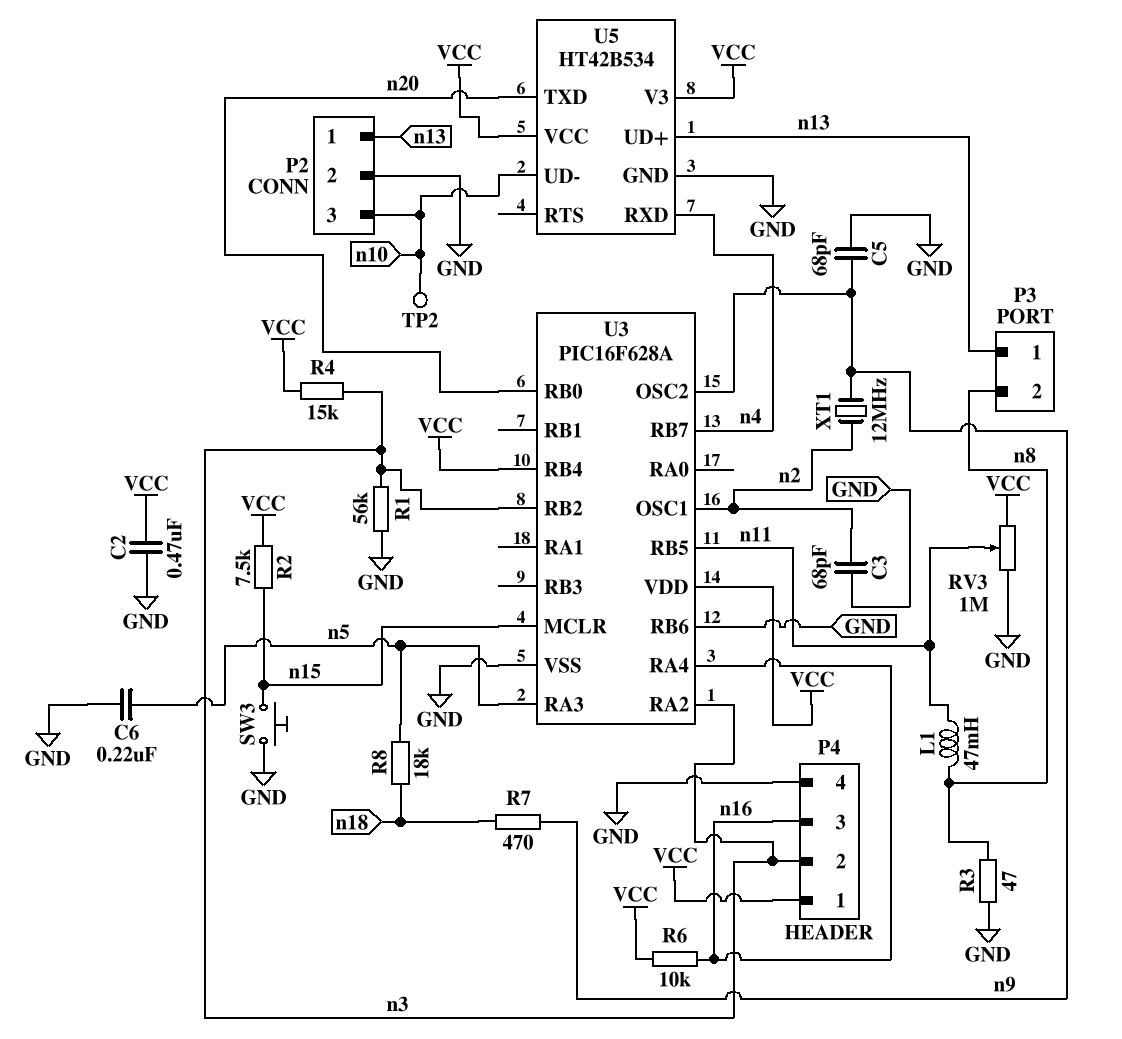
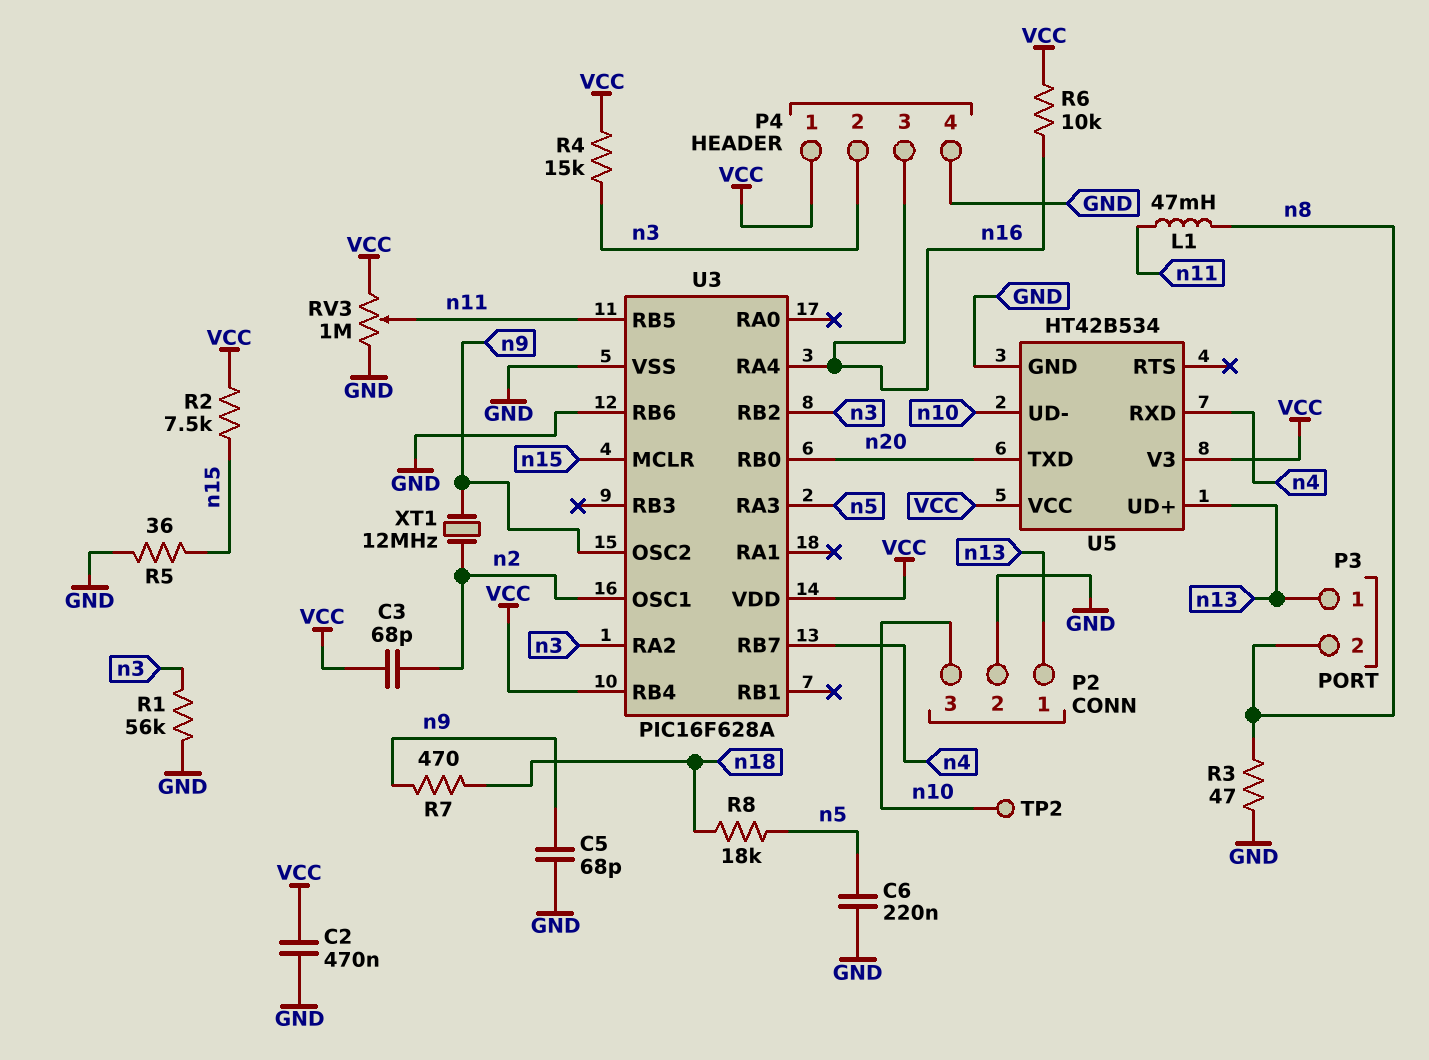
C3: 68pF (GND, n2) -> 68pF (VCC, n2)
R5: none -> 36 (GND, n15)
SW3: button (GND, n15) -> none

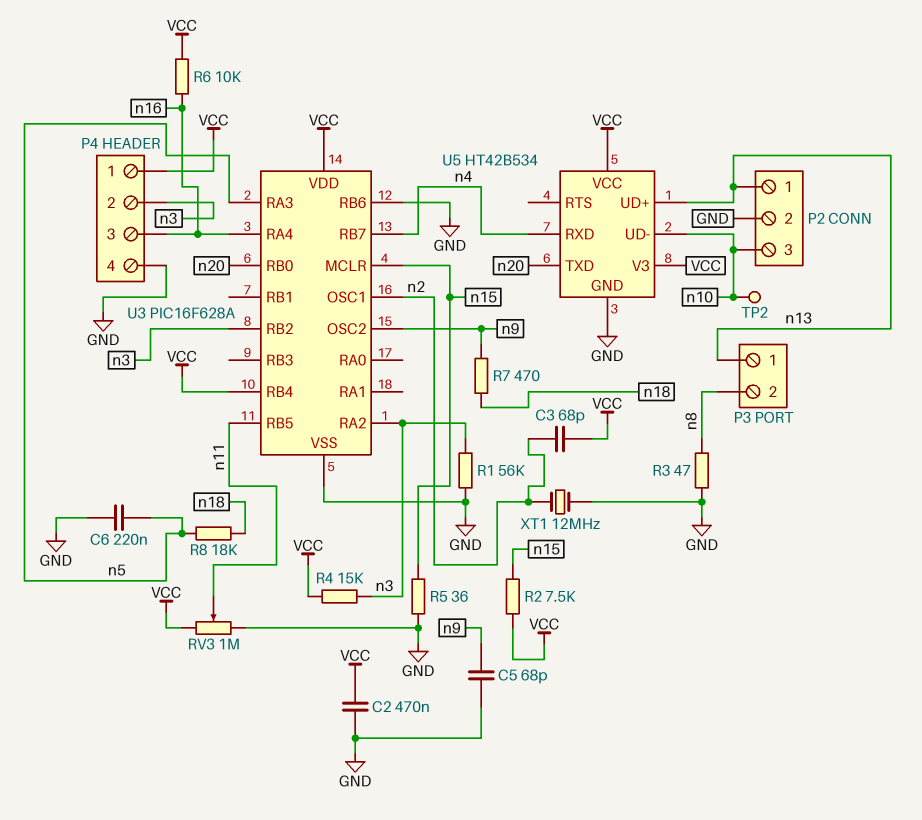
L1: 47mH (n8, n11) -> none
XT1: 12MHz (n2, n9) -> 12MHz (GND, n2)

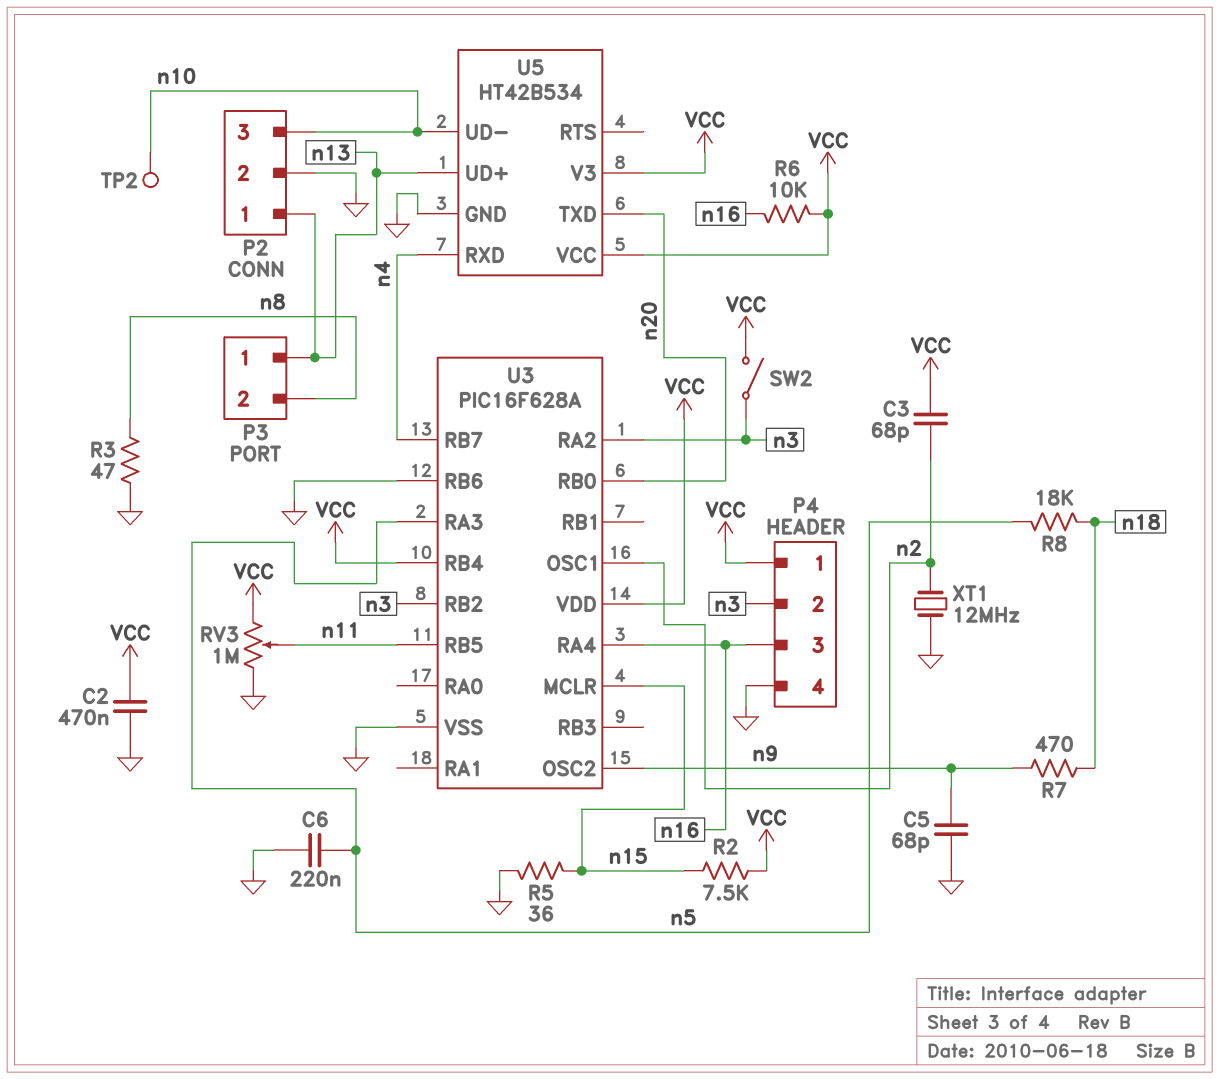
R1: 56k (GND, n3) -> none
R4: 15k (VCC, n3) -> none
SW2: none -> switch (VCC, n3)

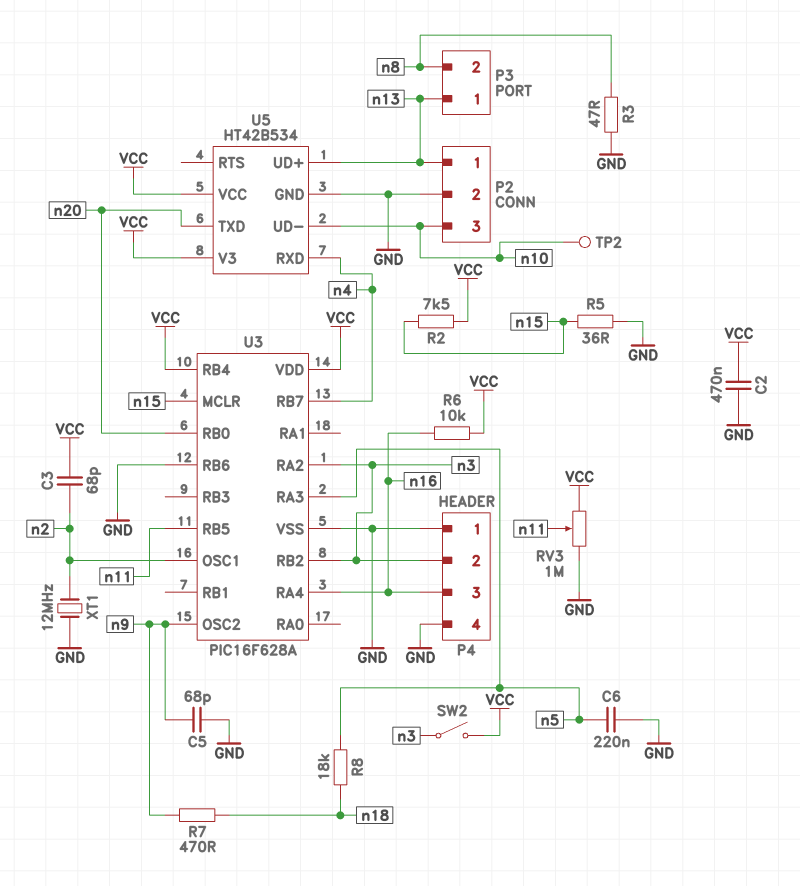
P4 pin 1: VCC -> GND

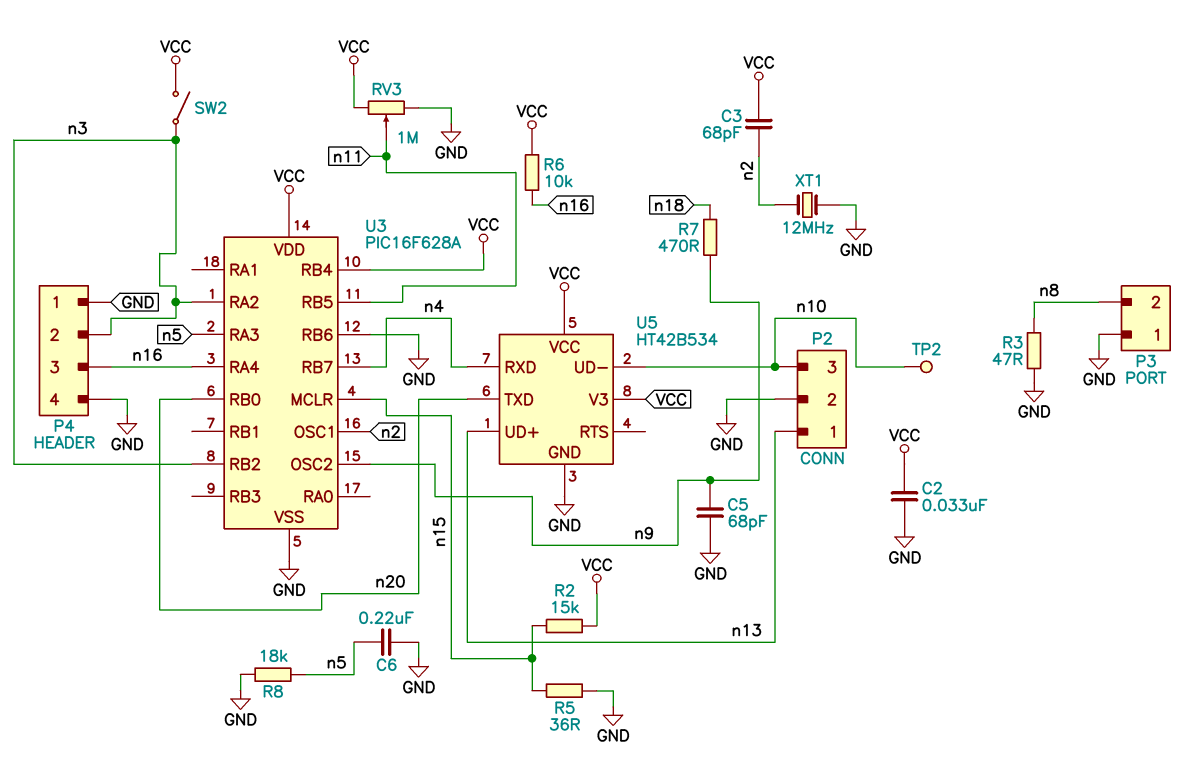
C2: 470nF (GND, VCC) -> 33nF (GND, VCC)
P3 pin 1: n13 -> GND
R2: 7.5k (VCC, n15) -> 15k (VCC, n15)
R8: 18k (n5, n18) -> 18k (GND, n5)

